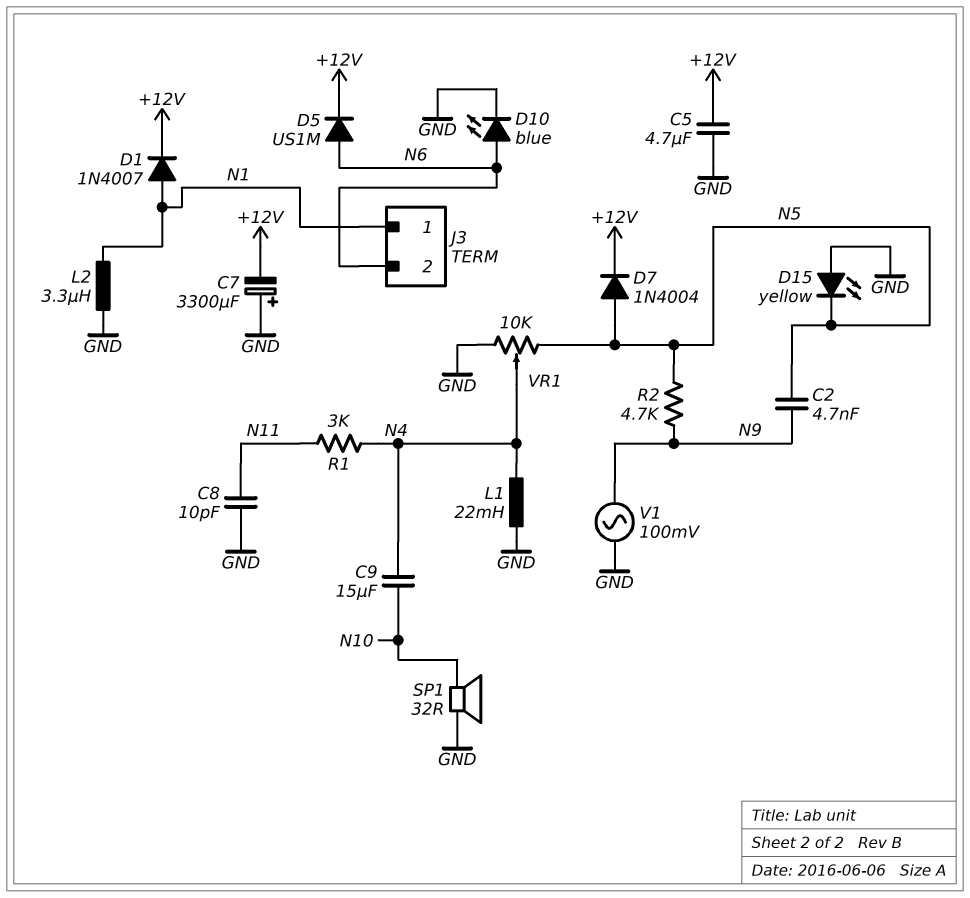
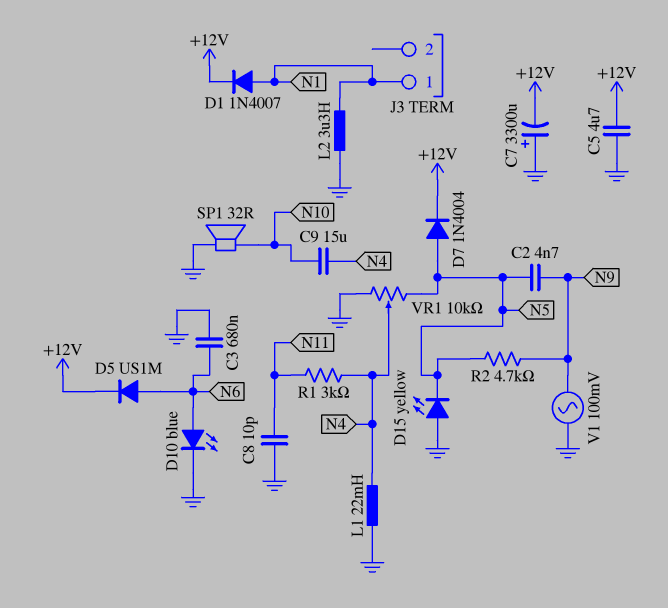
C3: none -> 680nF (GND, N6)
J3 pin 2: N6 -> none

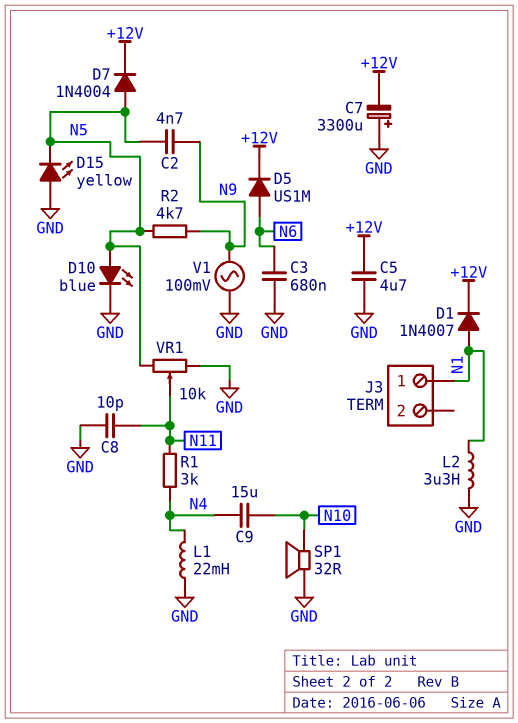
D10: LED blue (A N6, K GND) -> LED blue (A N5, K GND)
VR1: 10k (GND, N5, wiper N4) -> 10k (GND, N5, wiper N11)

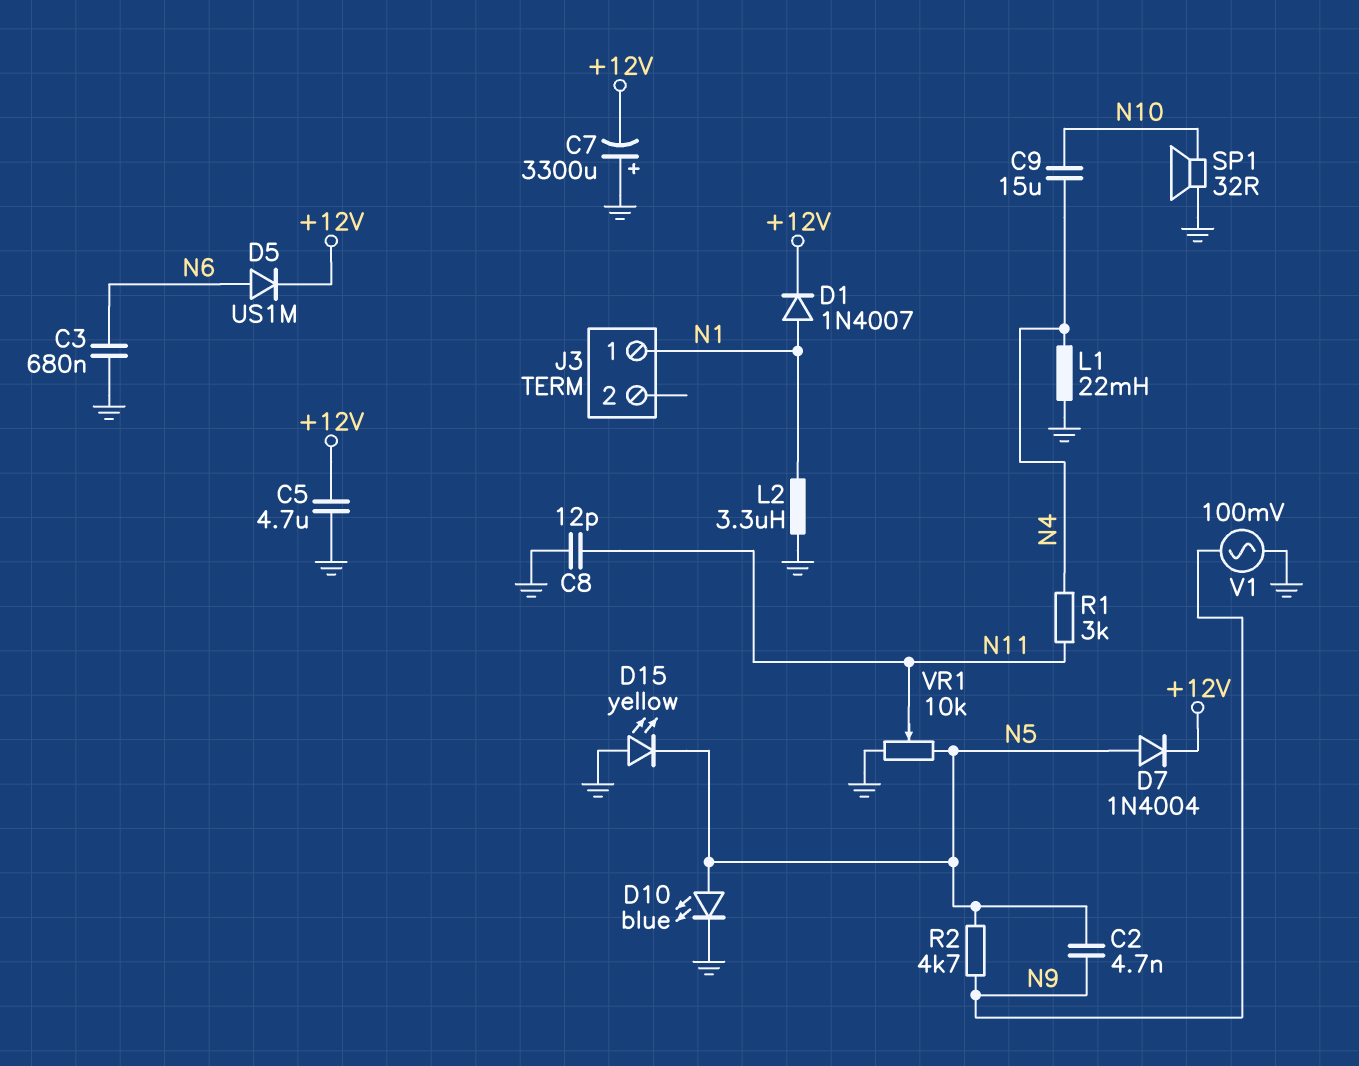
C8: 10pF (GND, N11) -> 12pF (GND, N11)

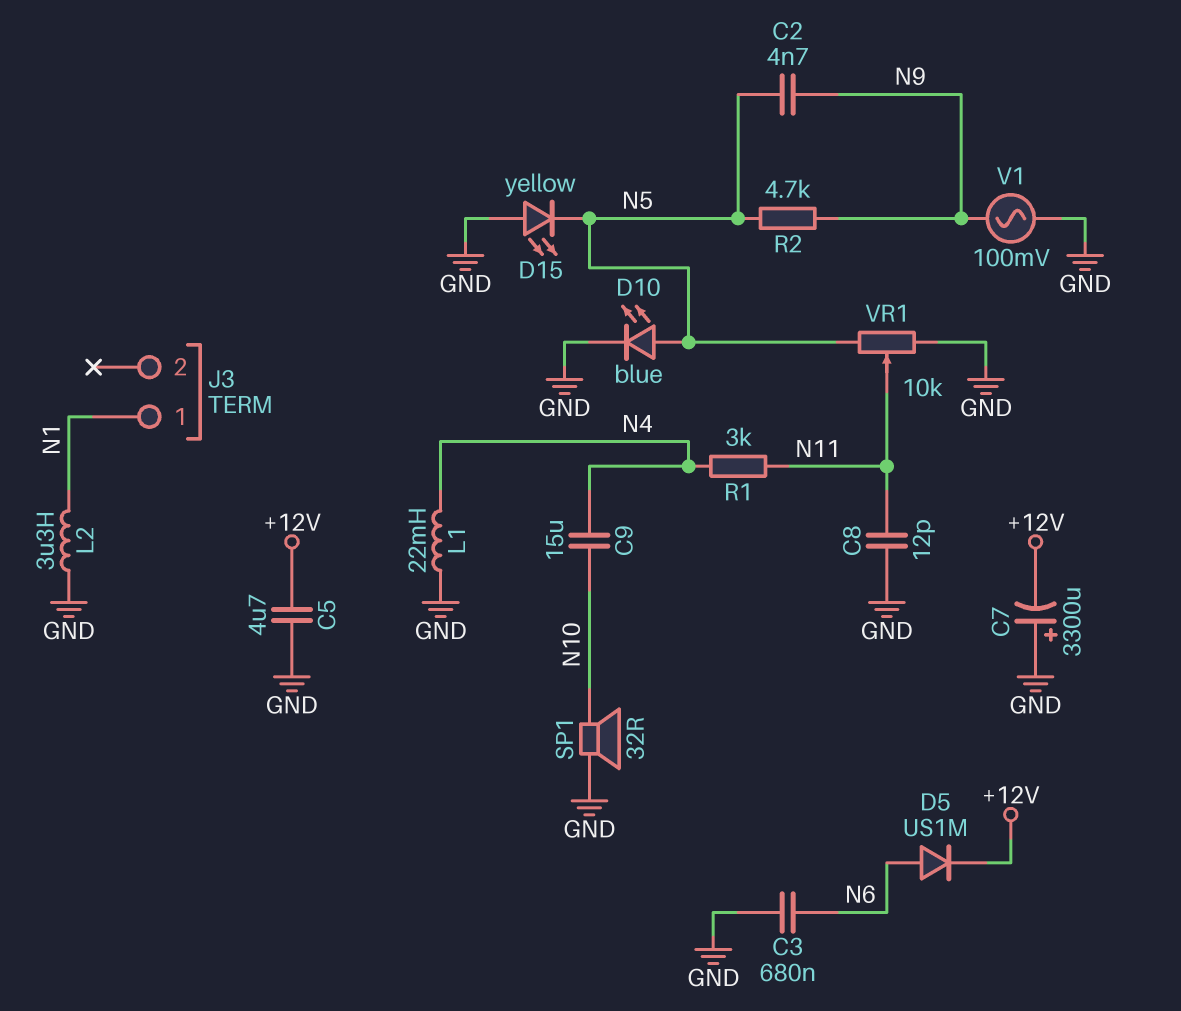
D1: diode 1N4007 (A N1, K +12V) -> none
D7: diode 1N4004 (A N5, K +12V) -> none

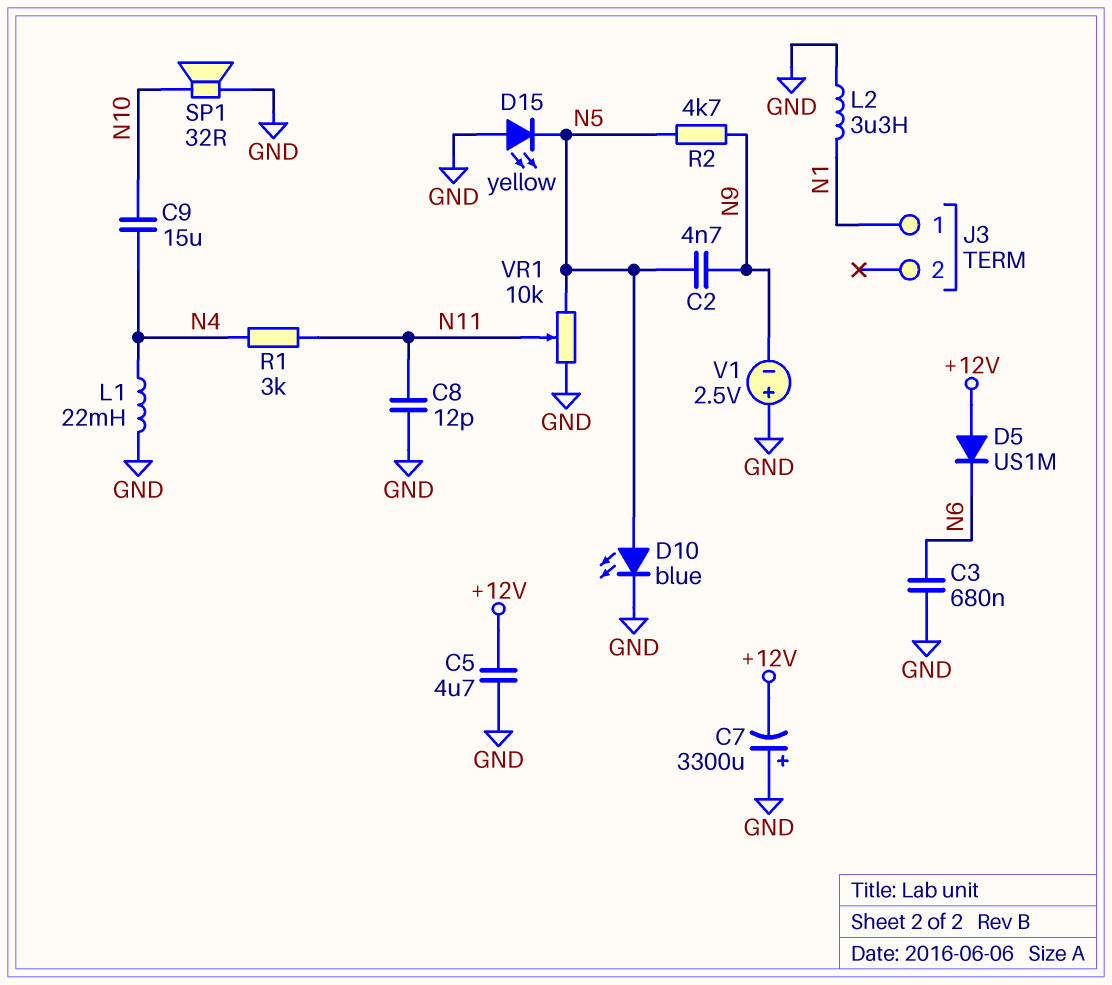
D5: diode US1M (A N6, K +12V) -> diode US1M (A +12V, K N6)
V1: AC 100mV (GND, N9) -> 2.5V (plus GND, minus N9)

